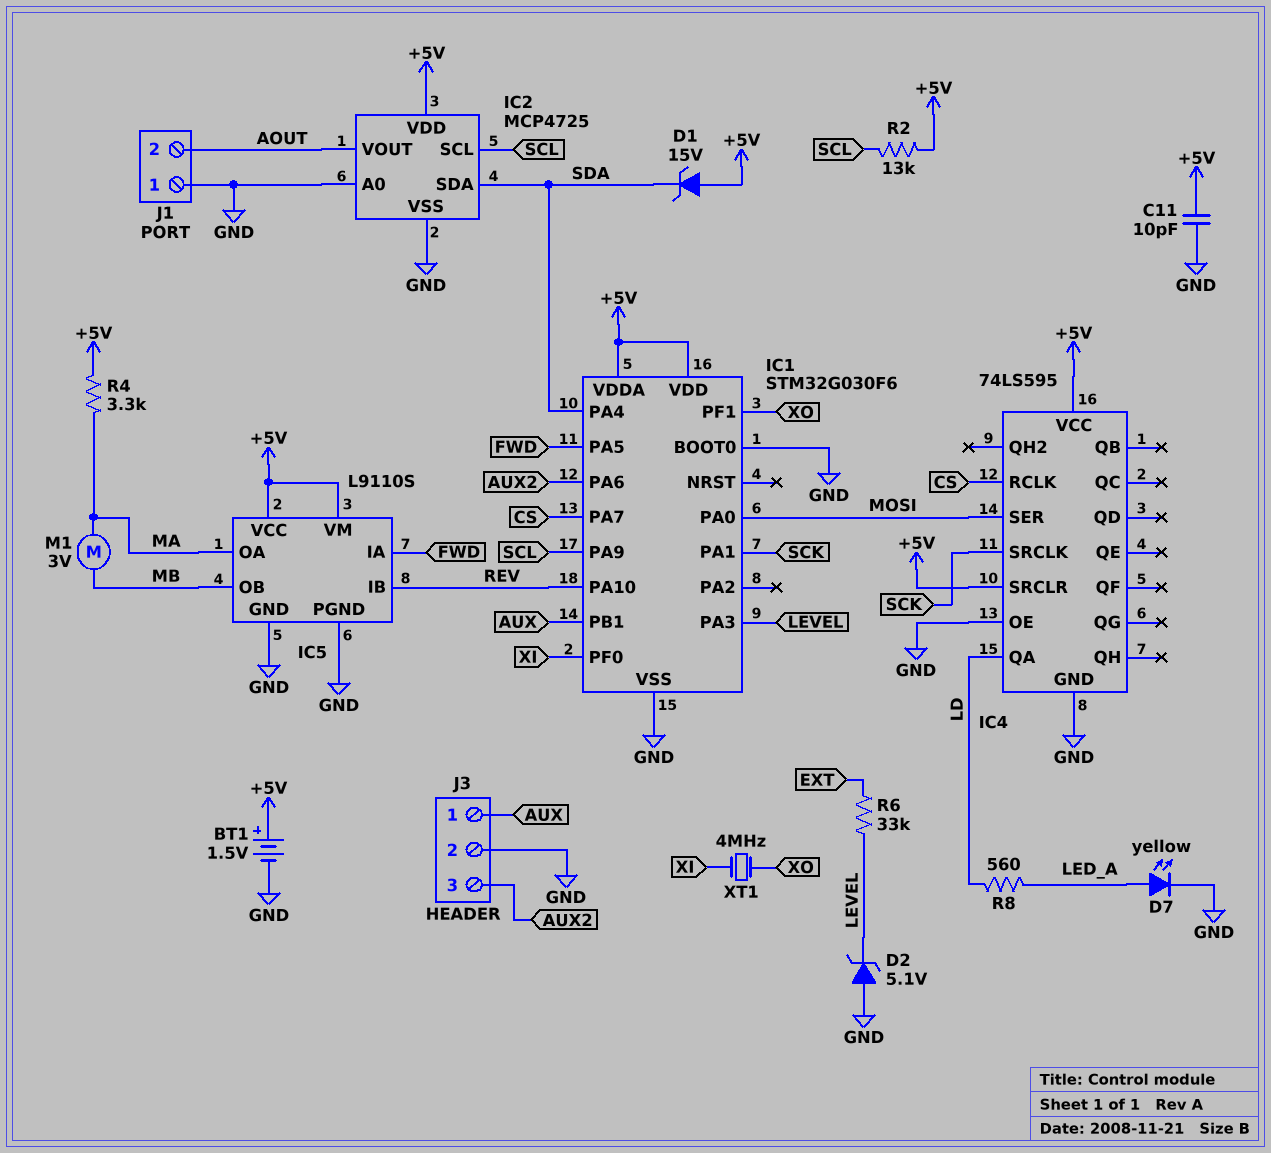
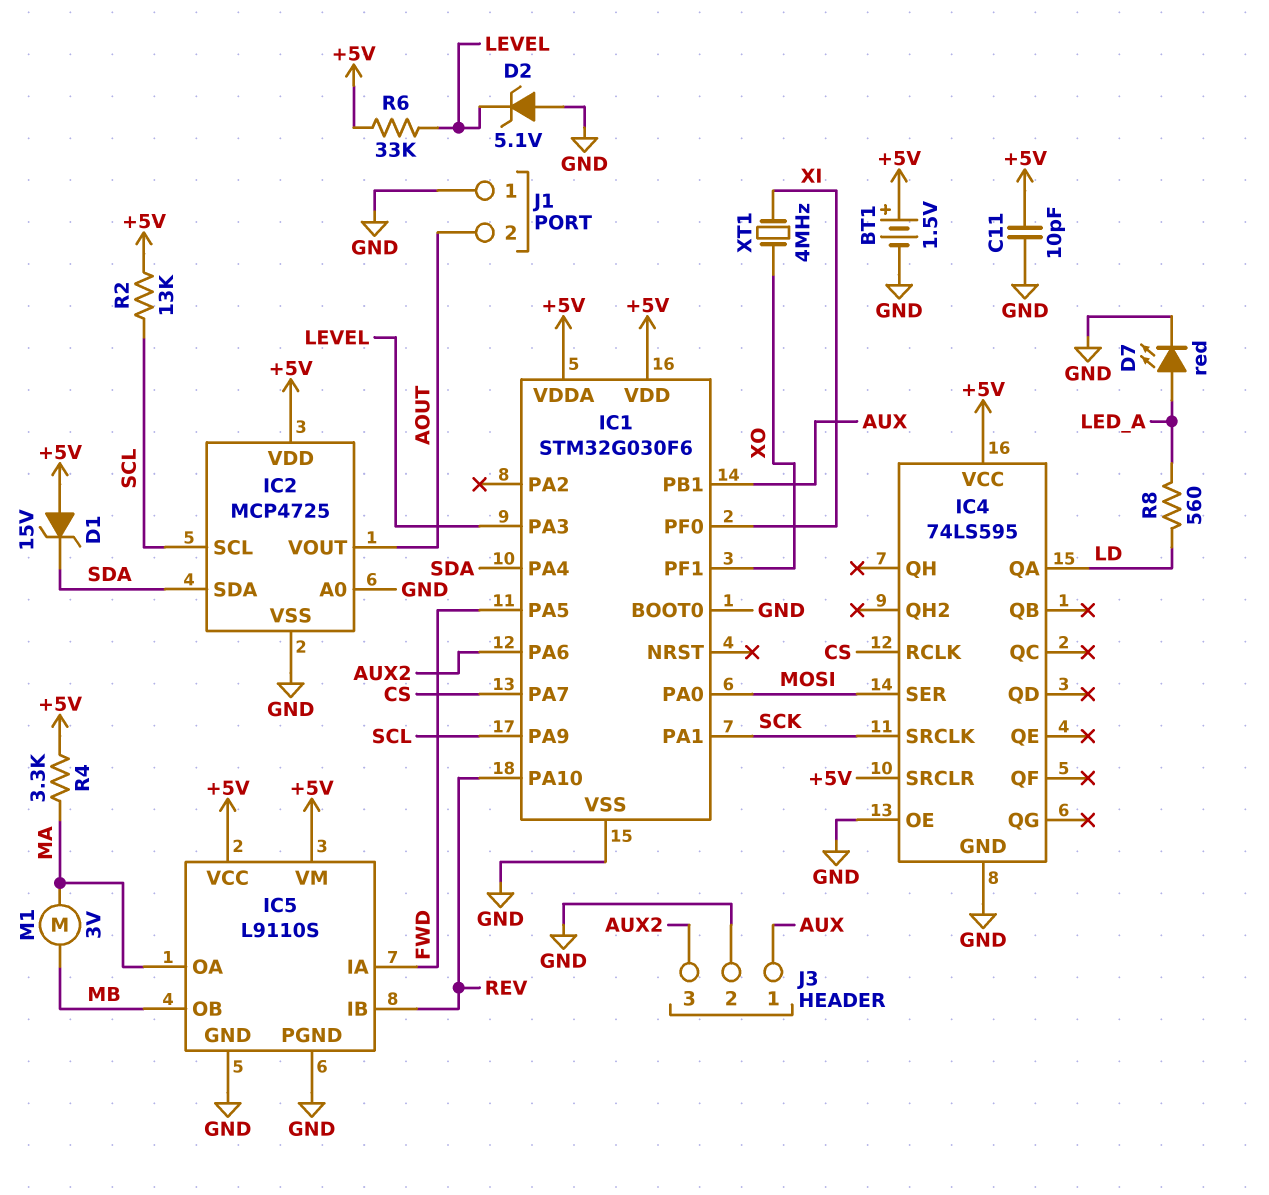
D7: LED yellow (A LED_A, K GND) -> LED red (A LED_A, K GND)
R6: 33k (EXT, LEVEL) -> 33k (+5V, LEVEL)

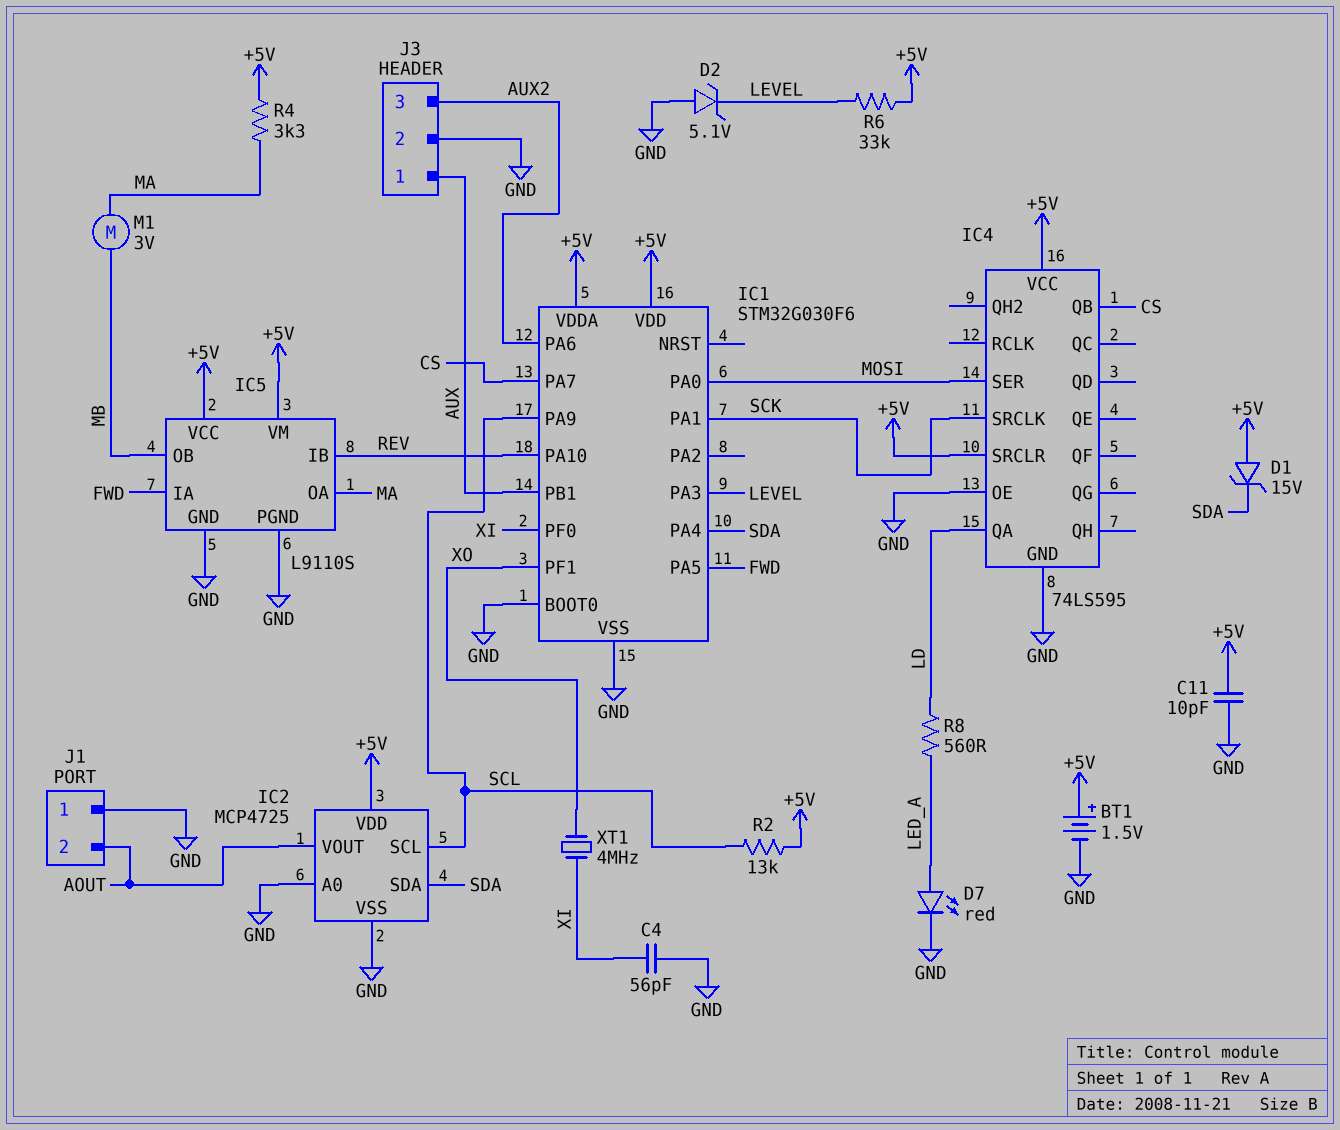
C4: none -> 56pF (GND, XI)
IC4 pin QB: none -> CS
IC4 pin RCLK: CS -> none

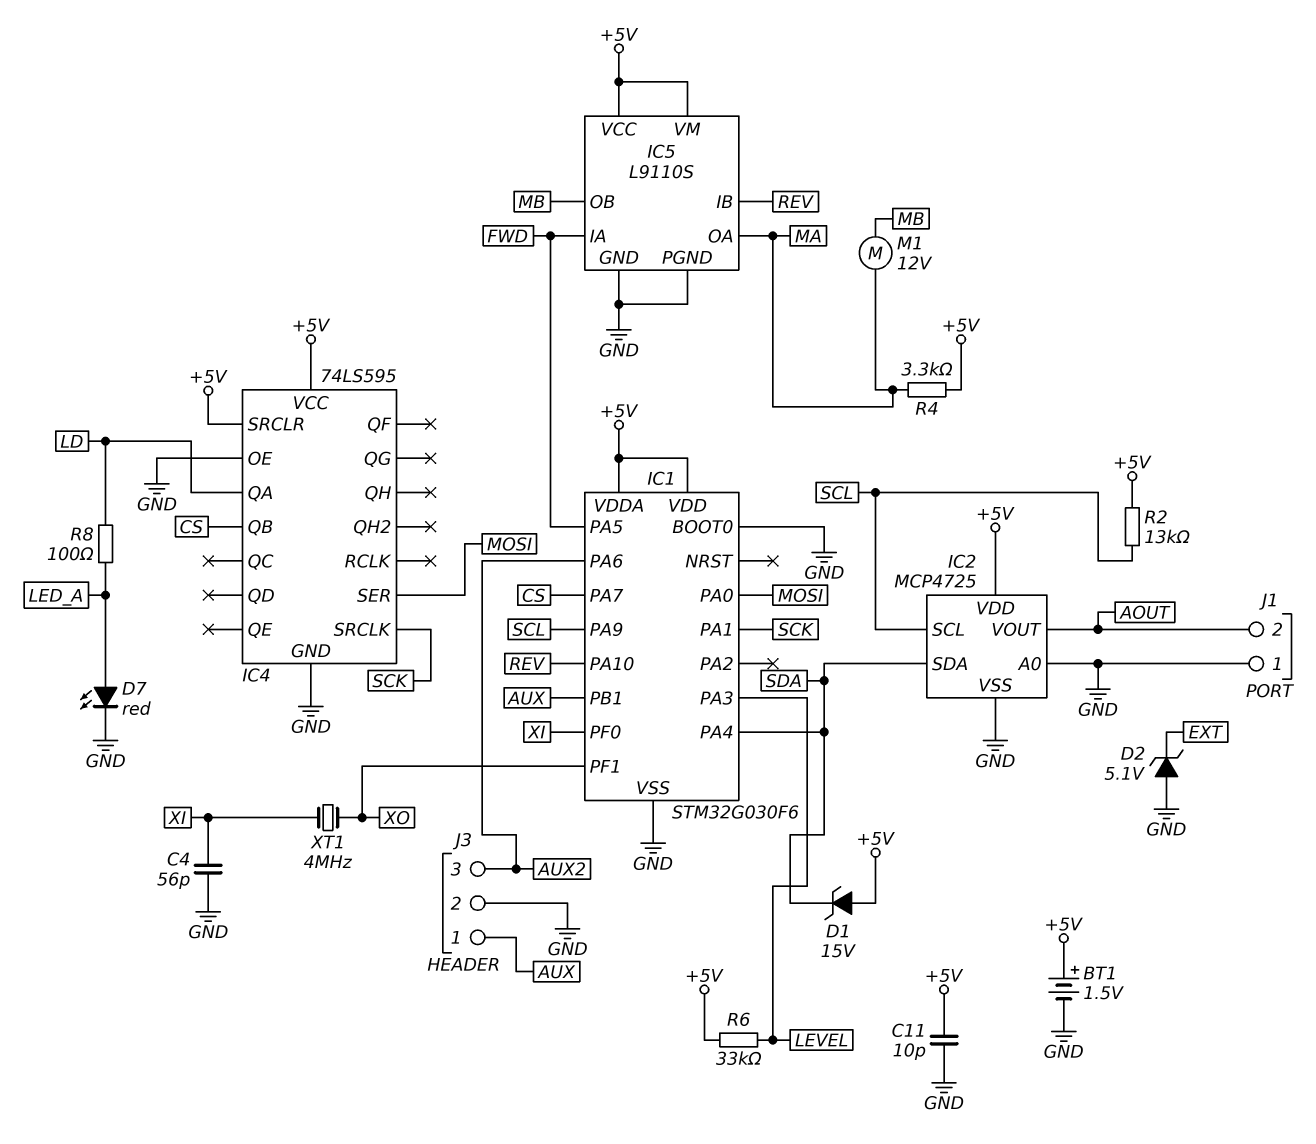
D2: zener 5.1V (A GND, K LEVEL) -> zener 5.1V (A GND, K EXT)
M1: motor 3V (MA, MB) -> motor 12V (MA, MB)
R8: 560 (LD, LED_A) -> 100 (LD, LED_A)

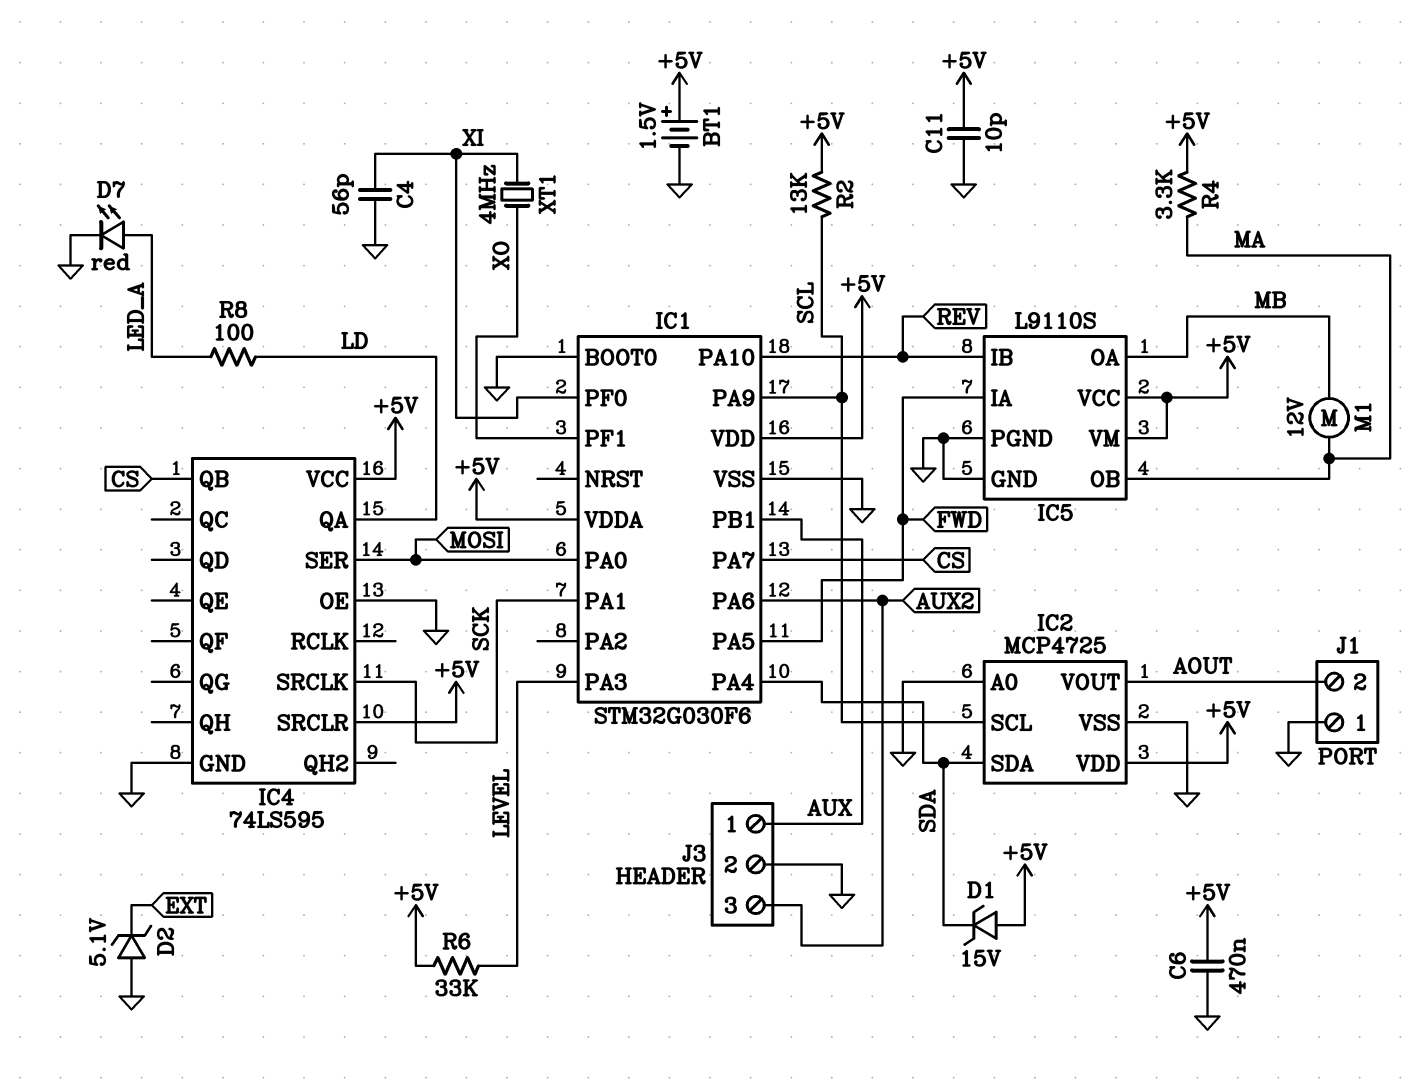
C6: none -> 470nF (+5V, GND)
IC5 pin OA: MA -> MB
IC5 pin OB: MB -> MA

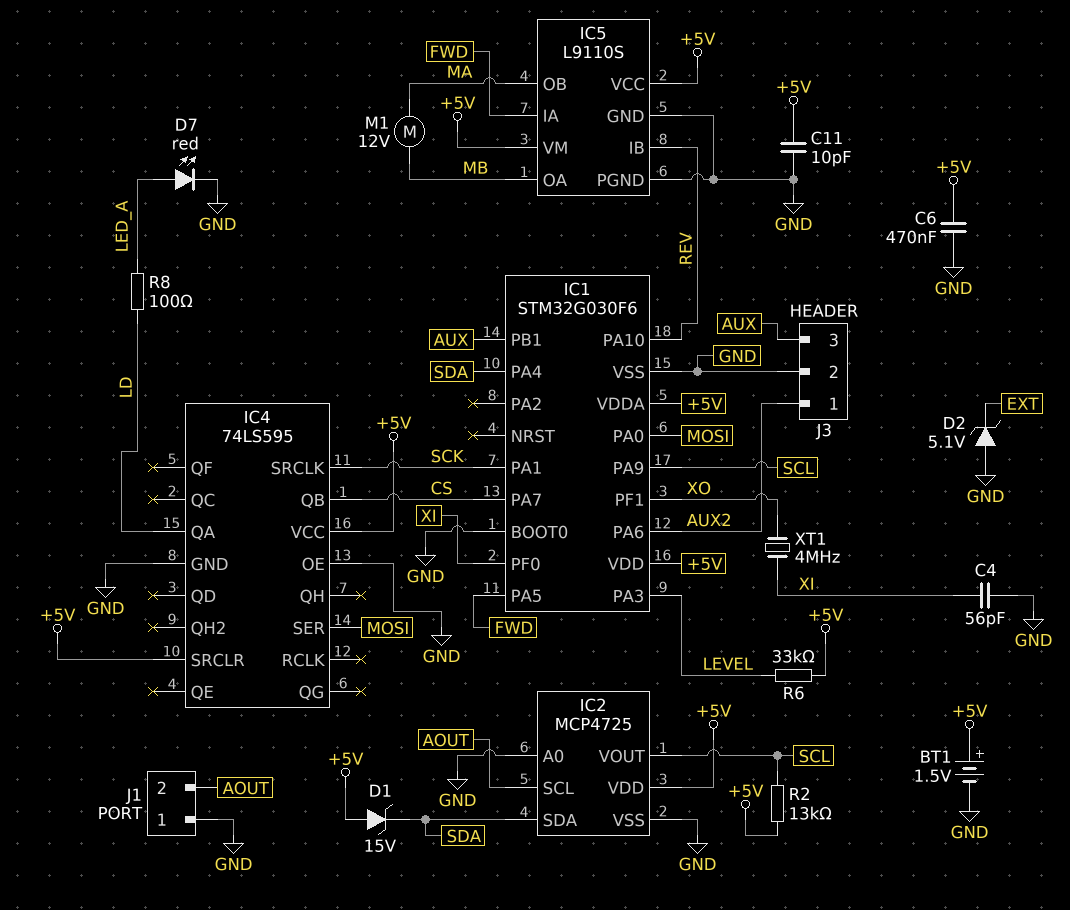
IC2 pin SCL: SCL -> AOUT
IC2 pin VOUT: AOUT -> SCL
J3 pin 1: AUX -> AUX2
J3 pin 3: AUX2 -> AUX
R4: 3.3k (+5V, MA) -> none

